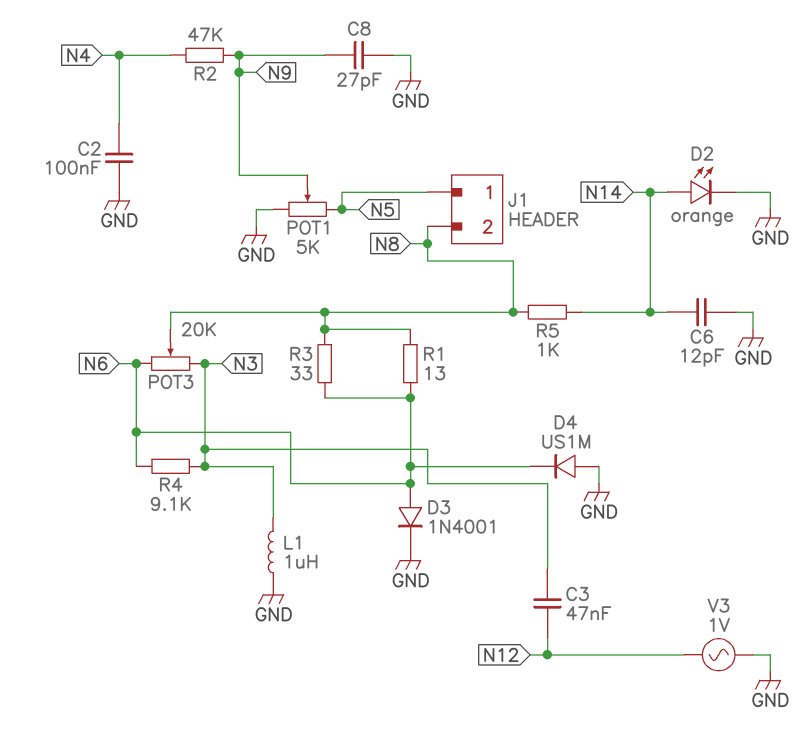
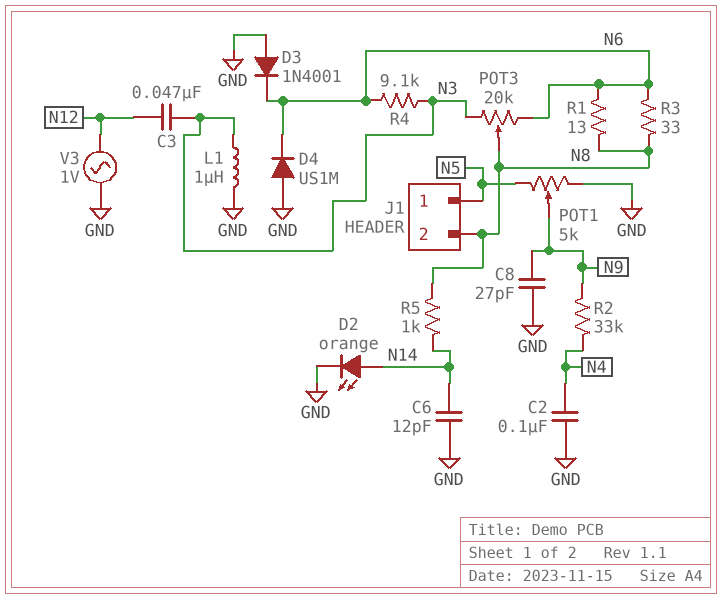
D3: diode 1N4001 (A N6, K GND) -> diode 1N4001 (A GND, K N6)
R2: 47k (N4, N9) -> 33k (N4, N9)

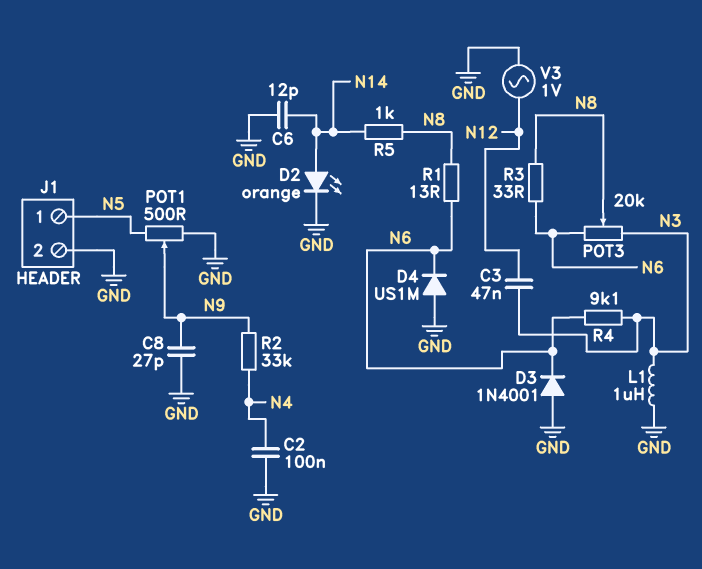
J1 pin 2: N8 -> GND
POT1: 5k (GND, N5, wiper N9) -> 500 (GND, N5, wiper N9)

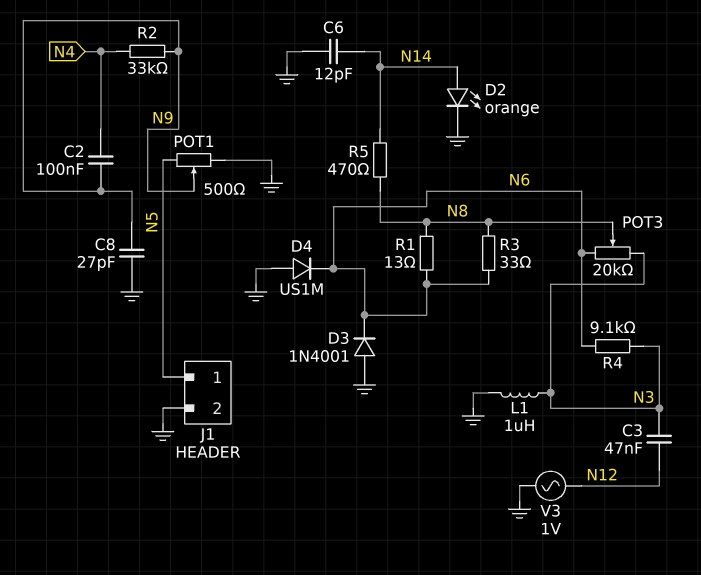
C2: 100nF (GND, N4) -> 100nF (N4, N9)
R5: 1k (N8, N14) -> 470 (N8, N14)

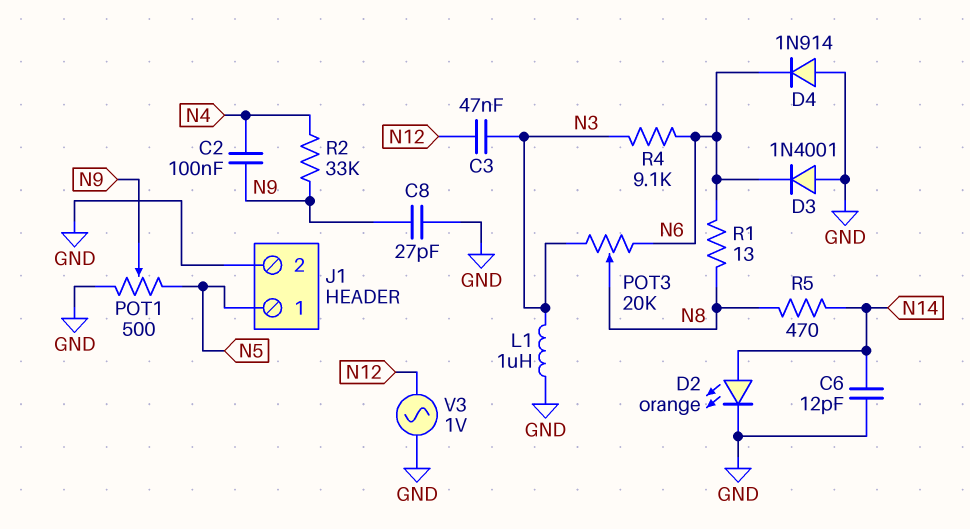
D4: diode US1M (A GND, K N6) -> diode 1N914 (A GND, K N6)
R3: 33 (N6, N8) -> none

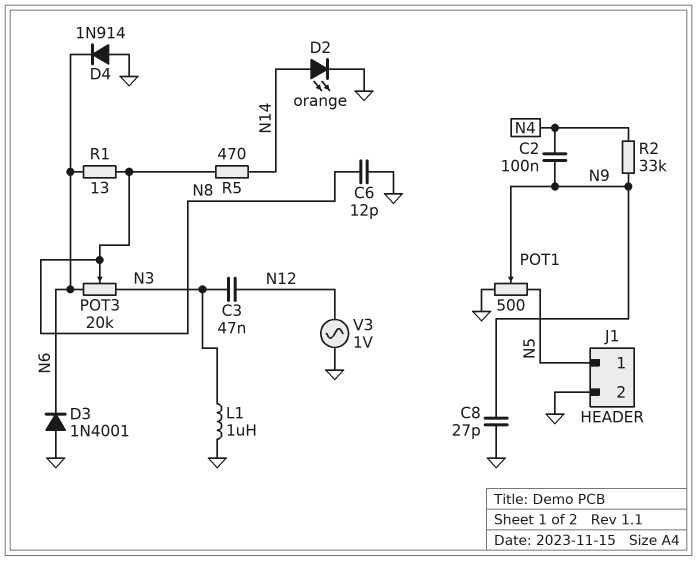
C6: 12pF (GND, N14) -> 12pF (GND, N8)
R4: 9.1k (N3, N6) -> none

